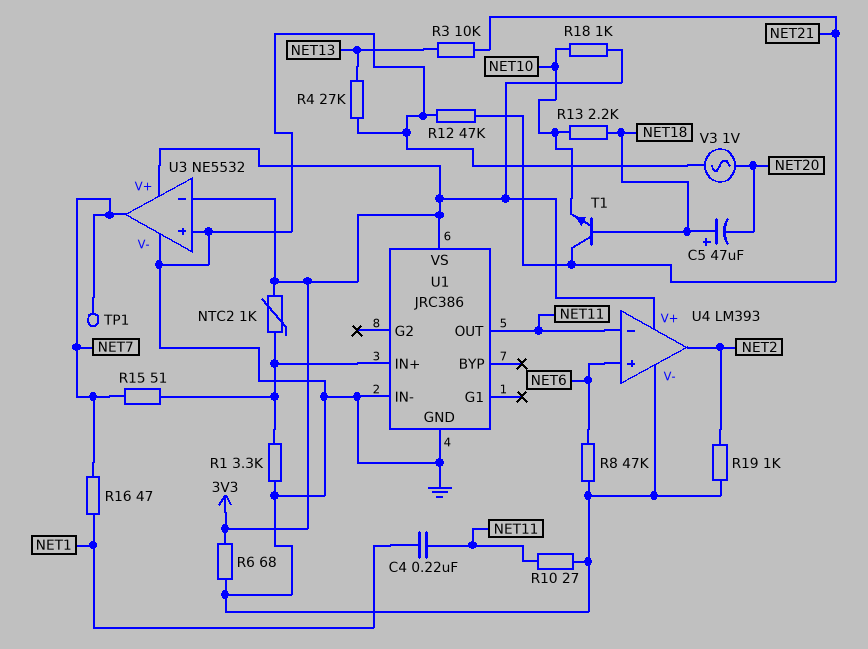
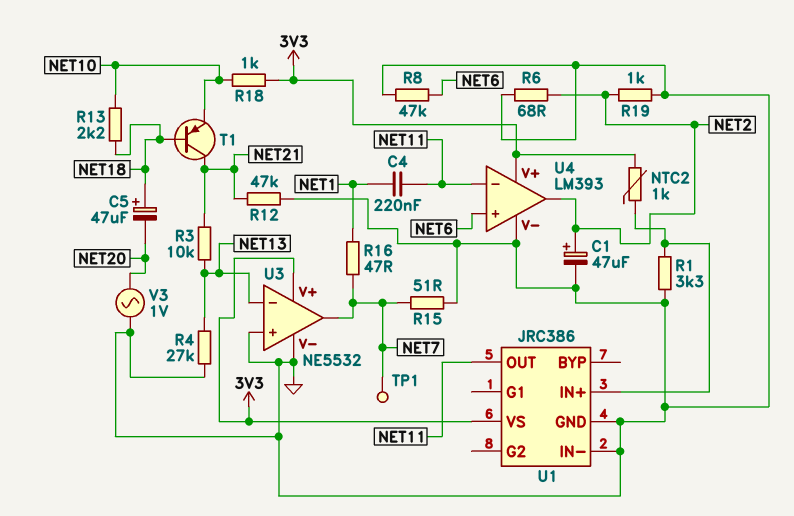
C1: none -> 47uF (plus NET2, minus GND)
R6: 68 (3V3, GND) -> 68 (GND, NET2)
R10: 27 (GND, NET11) -> none
R15: 51 (NET7, U1/IN+) -> 51 (GND, NET7)
T1: NPN (B NET18, C NET21, E NET10) -> PNP (B NET18, C NET21, E NET10)
U3 pin in-: 3V3 -> NET13

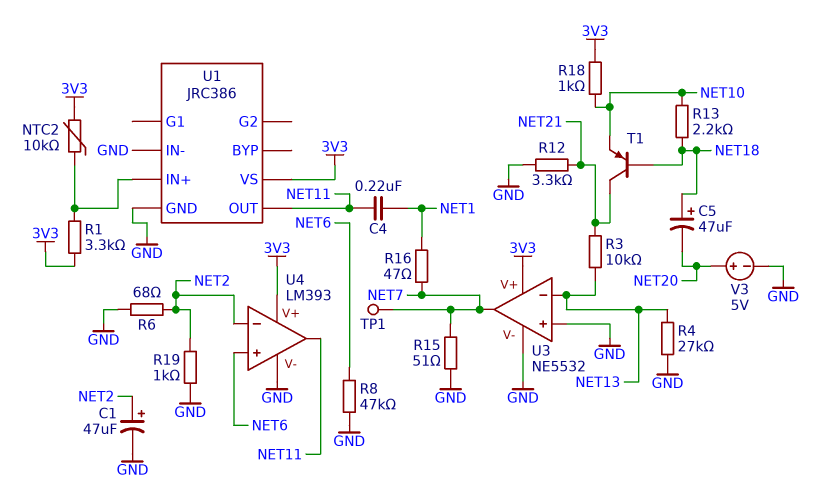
NTC2: 1k (3V3, U1/IN+) -> 10k (3V3, U1/IN+)
R1: 3.3k (GND, U1/IN+) -> 3.3k (3V3, U1/IN+)
R12: 47k (GND, NET21) -> 3.3k (GND, NET21)
U4 pin in-: NET11 -> NET2
U4 pin out: NET2 -> NET11
V3: AC 1V (GND, NET20) -> 5V (plus NET20, minus GND)

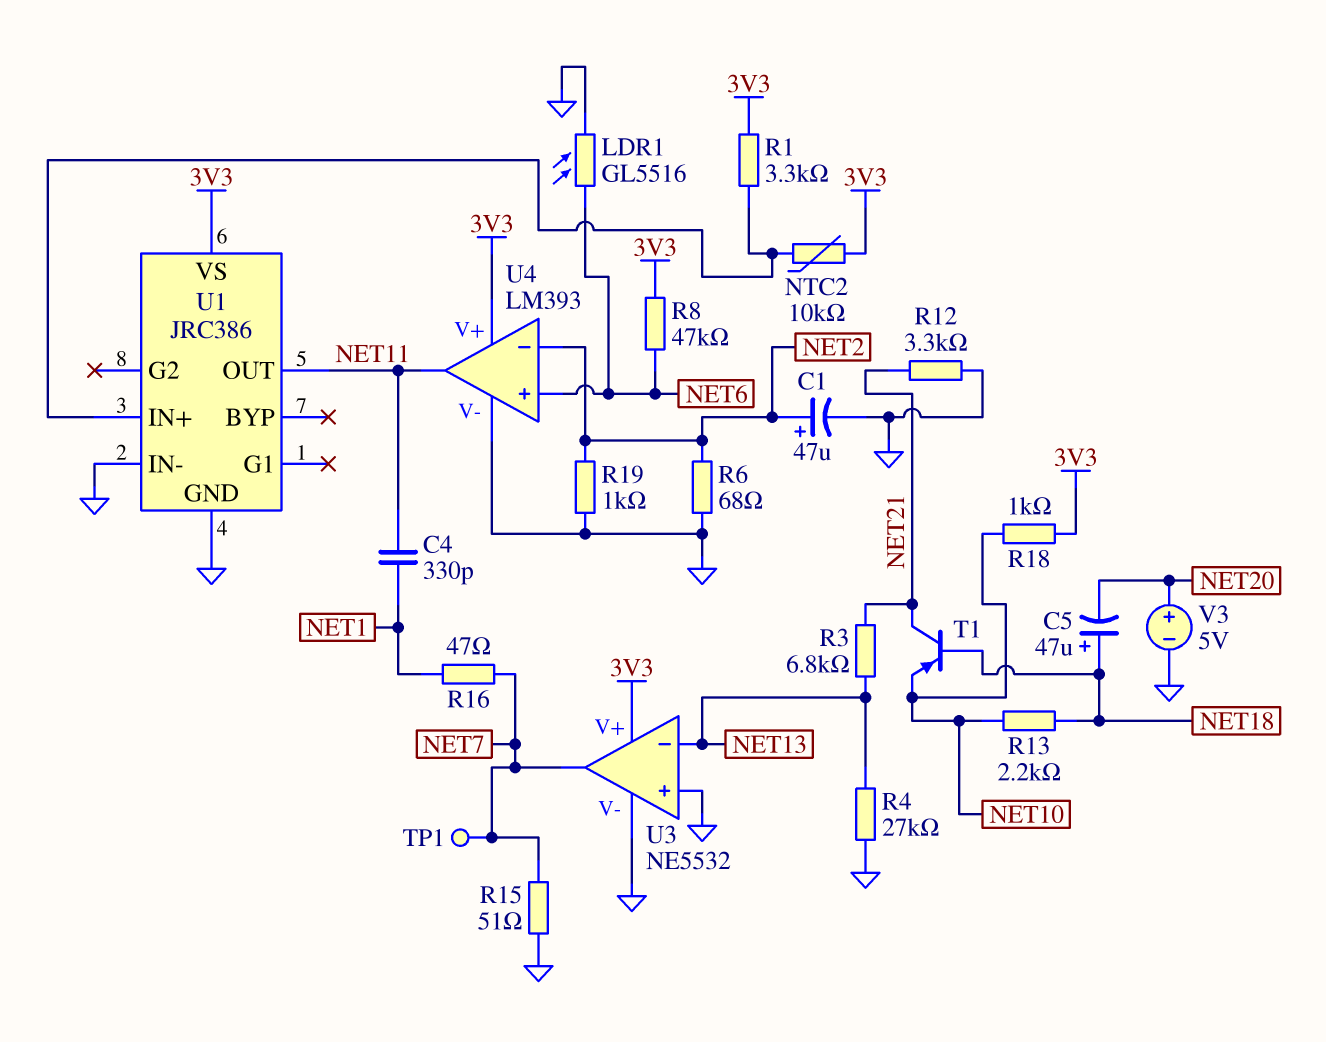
C4: 220nF (NET1, NET11) -> 330pF (NET1, NET11)
LDR1: none -> GL5516 (GND, NET6)
R3: 10k (NET13, NET21) -> 6.8k (NET13, NET21)
R8: 47k (GND, NET6) -> 47k (3V3, NET6)

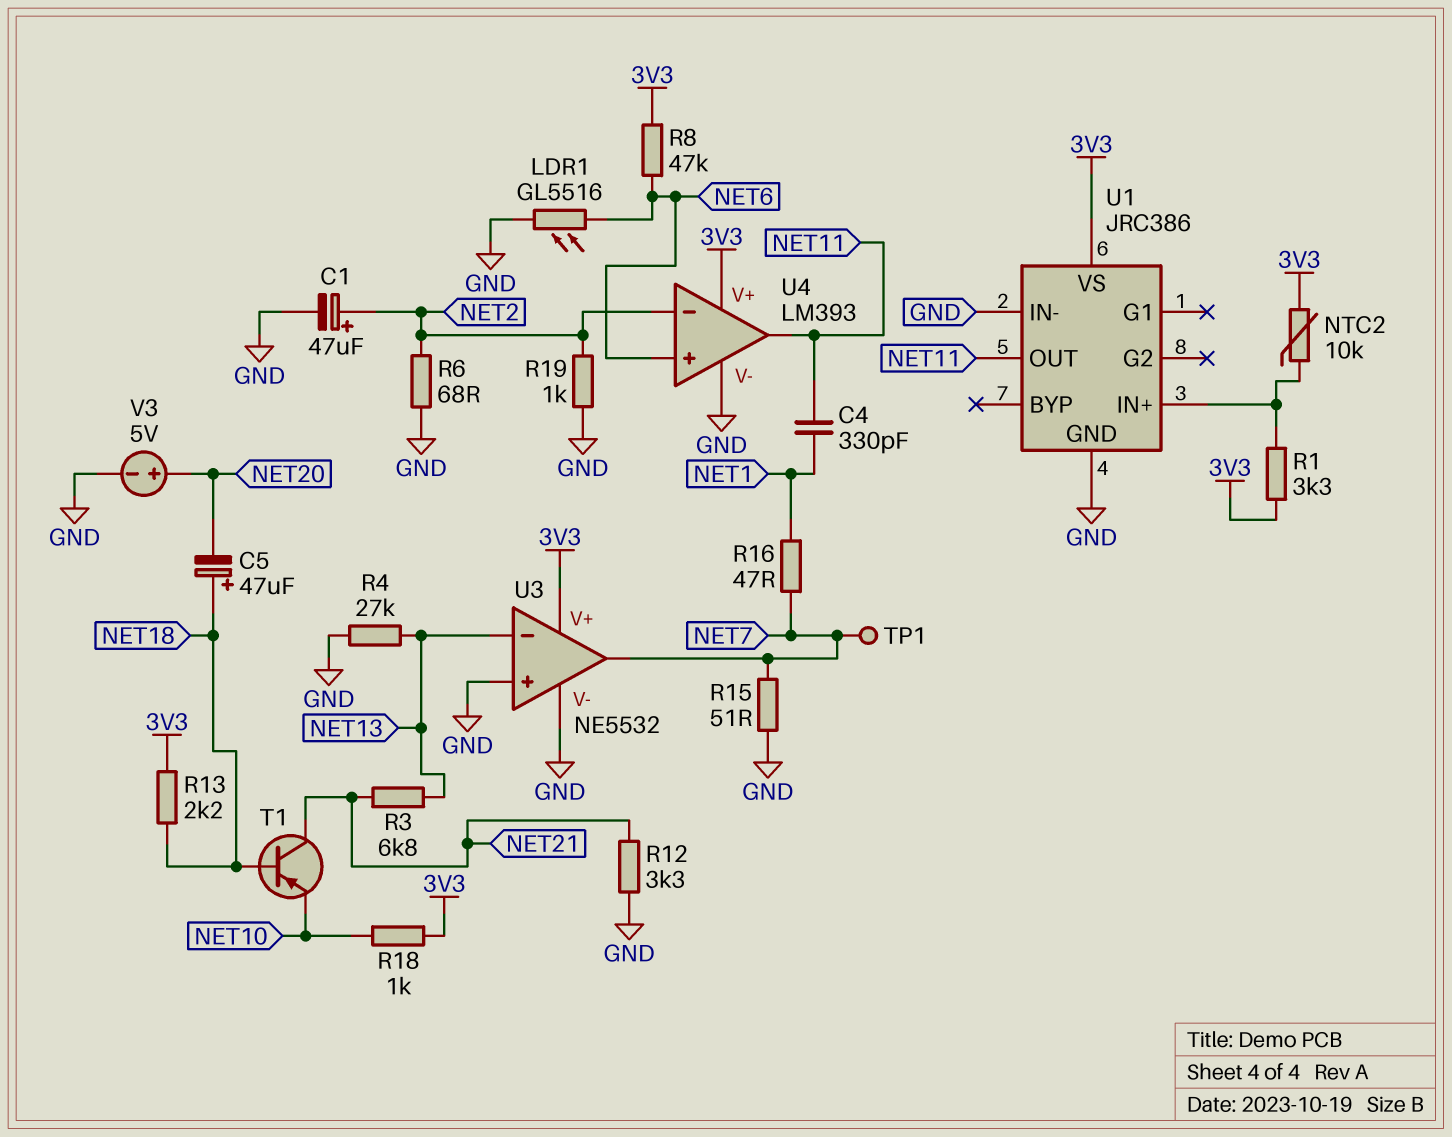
R13: 2.2k (NET10, NET18) -> 2.2k (3V3, NET18)

